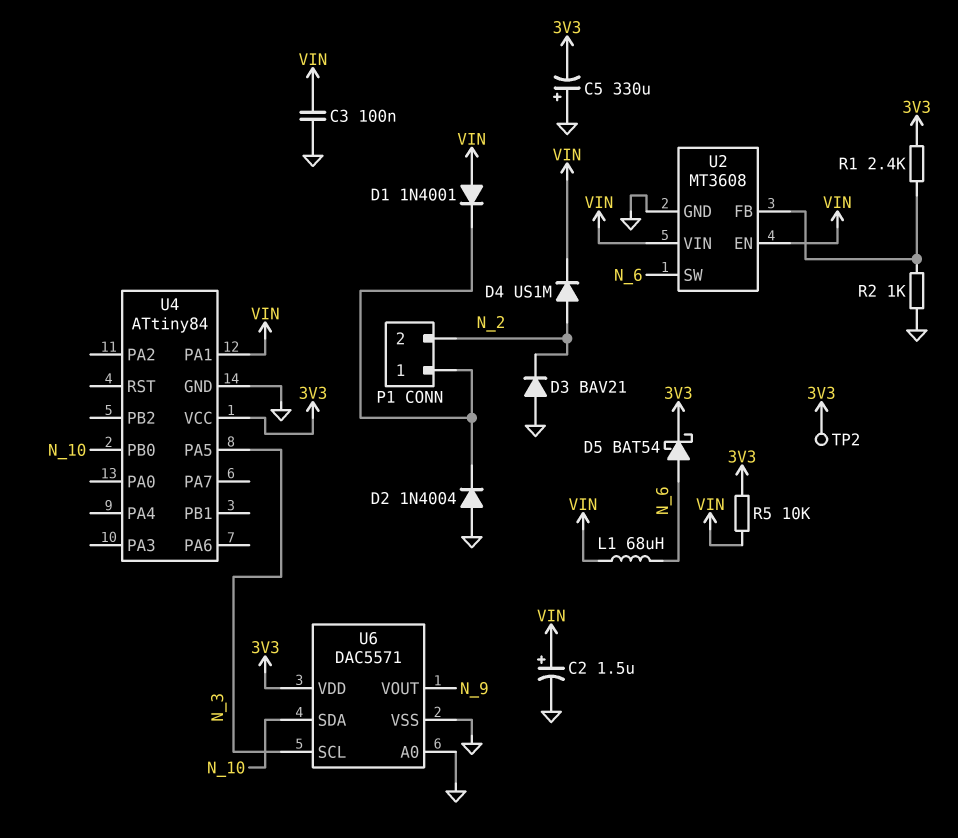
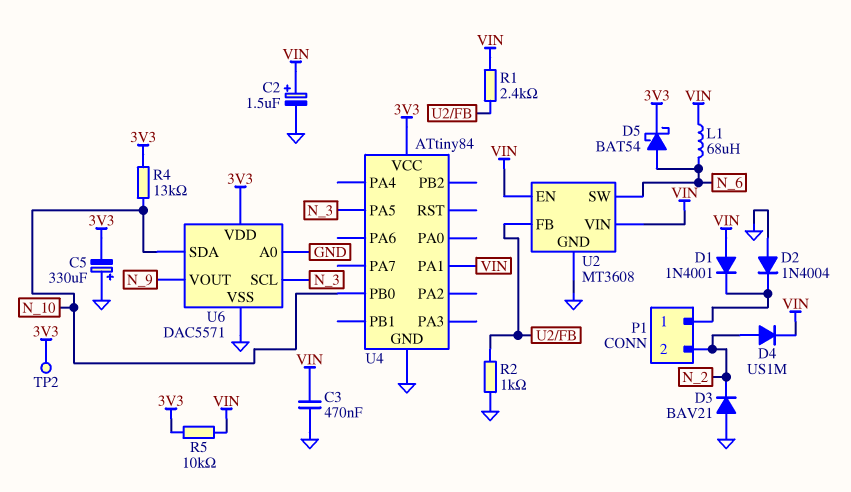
C3: 100nF (GND, VIN) -> 470nF (GND, VIN)
R1: 2.4k (3V3, U2/FB) -> 2.4k (U2/FB, VIN)
R4: none -> 13k (3V3, N_10)

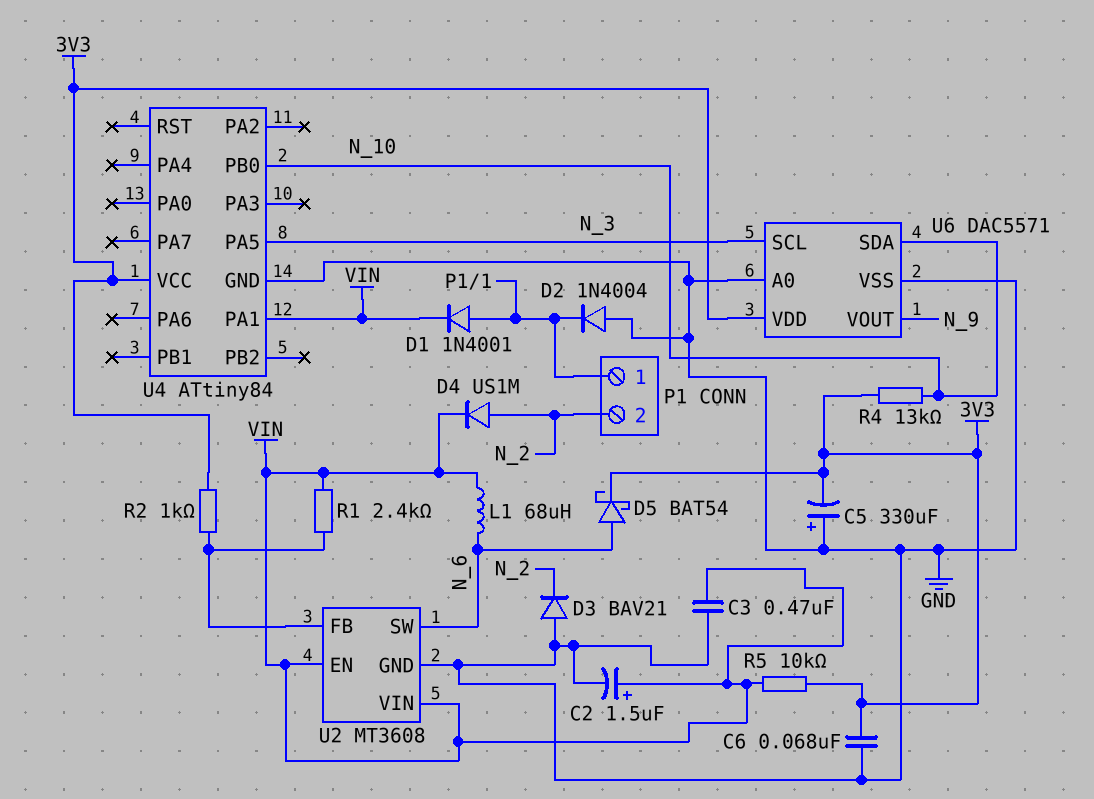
C6: none -> 68nF (3V3, GND)
D1: diode 1N4001 (A VIN, K P1/1) -> diode 1N4001 (A P1/1, K VIN)
R2: 1k (GND, U2/FB) -> 1k (3V3, U2/FB)
TP2: test point (3V3) -> none

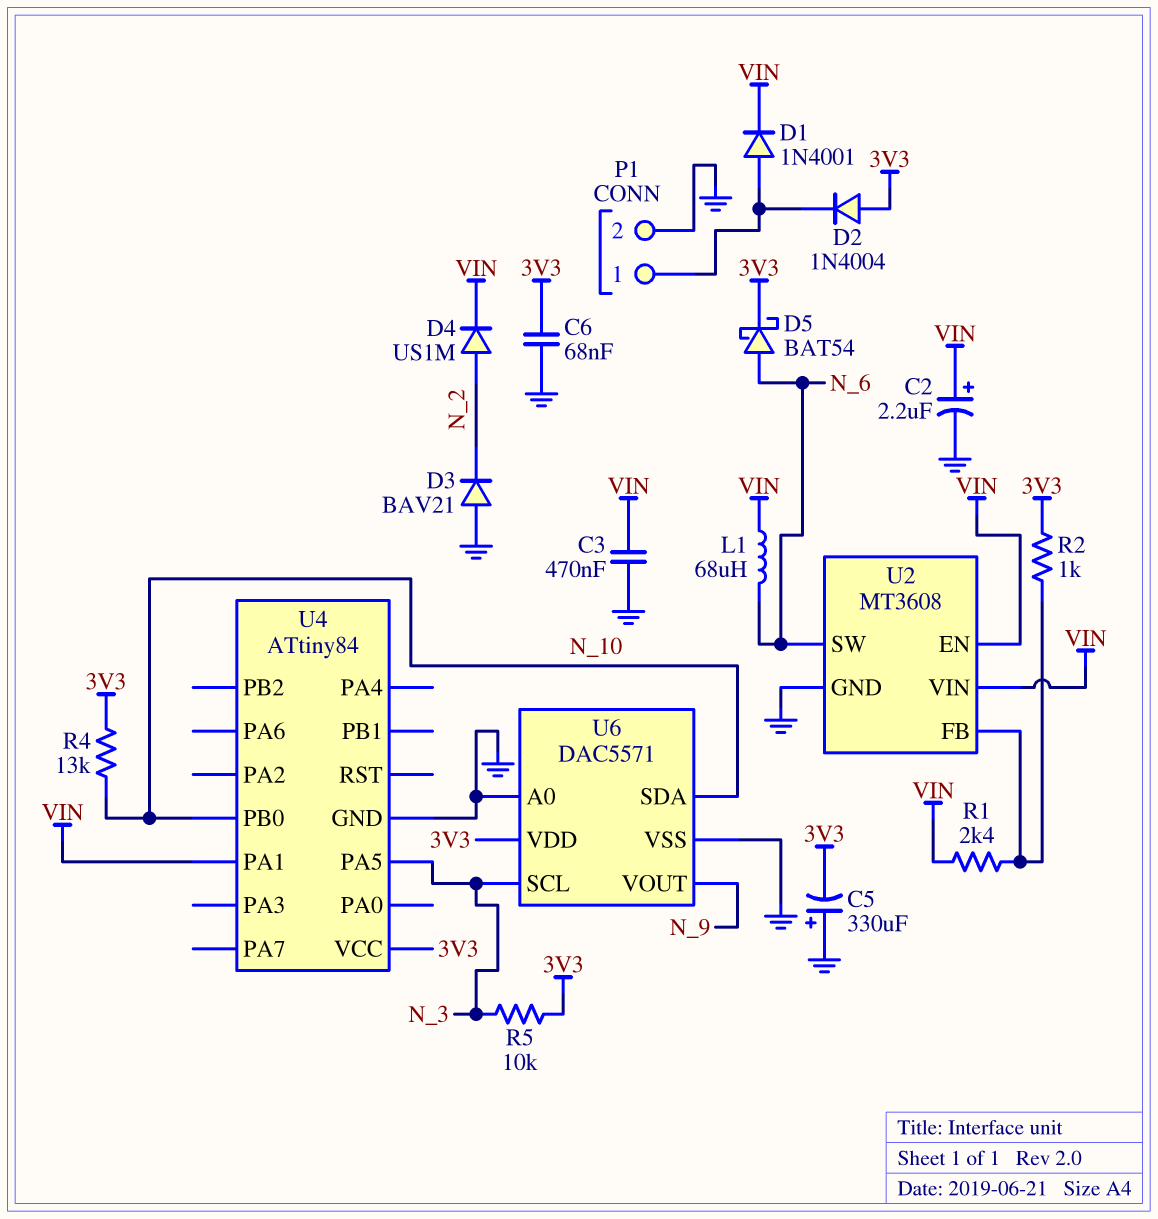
C2: 1.5uF (plus VIN, minus GND) -> 2.2uF (plus VIN, minus GND)
D2: diode 1N4004 (A GND, K P1/1) -> diode 1N4004 (A 3V3, K P1/1)
P1 pin 2: N_2 -> GND
R5: 10k (3V3, VIN) -> 10k (3V3, N_3)

